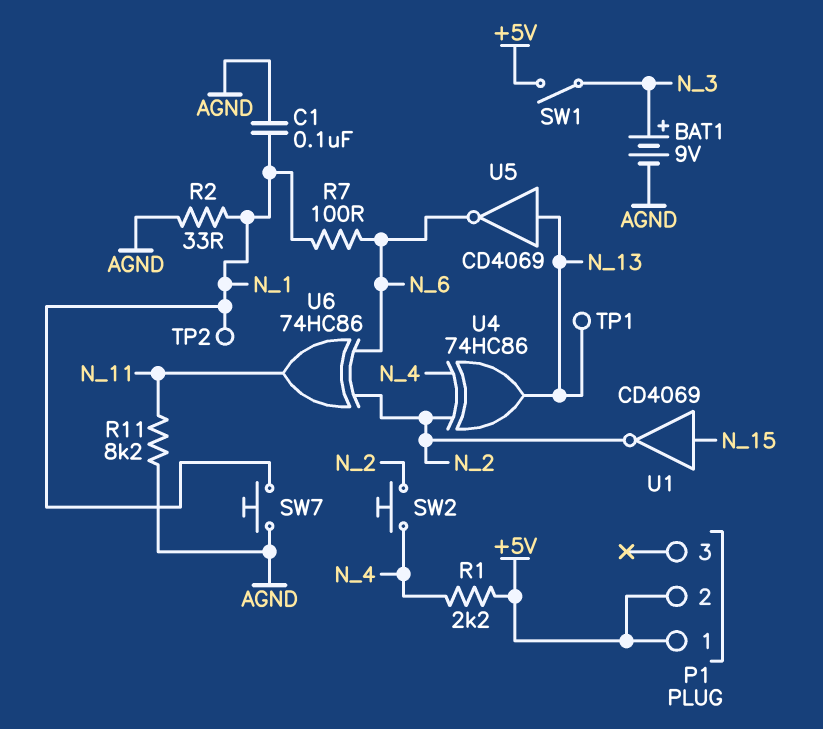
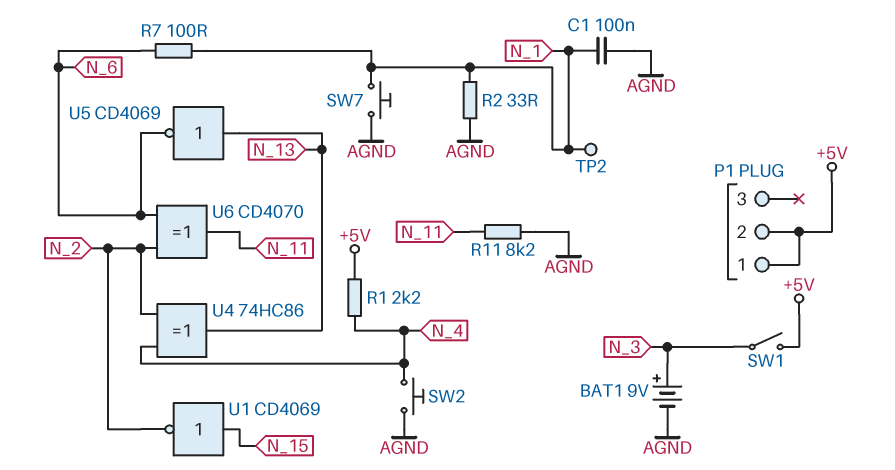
SW2: button (N_2, N_4) -> button (AGND, N_4)
TP1: test point (N_13) -> none
U6: XOR 74HC86 (in N_2, in N_6, out N_11) -> XOR CD4070 (in N_2, in N_6, out N_11)

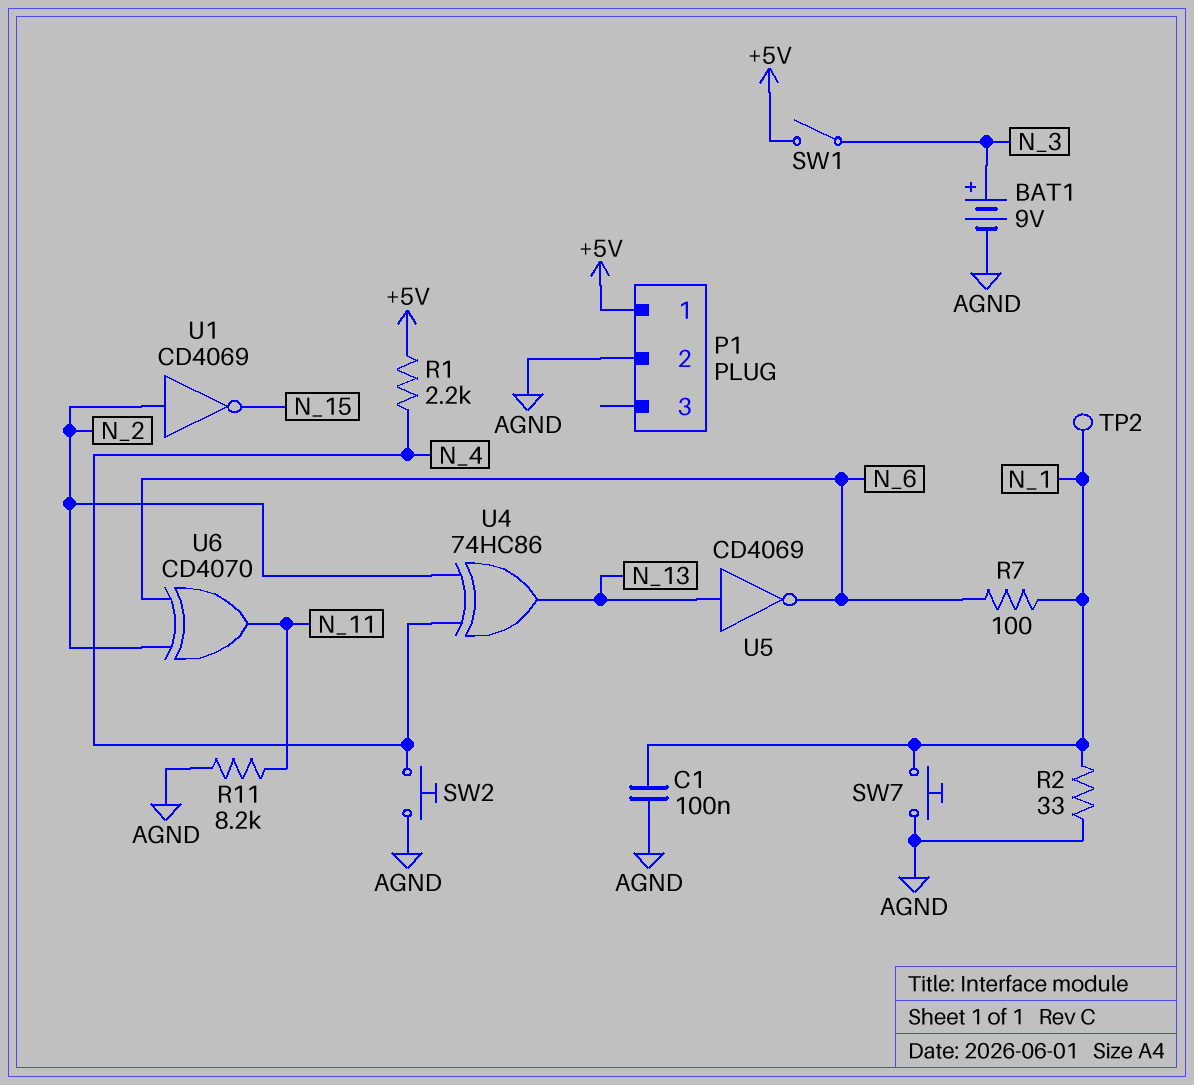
P1 pin 2: +5V -> AGND
U1: NOT CD4069 (in N_15, out N_2) -> NOT CD4069 (in N_2, out N_15)

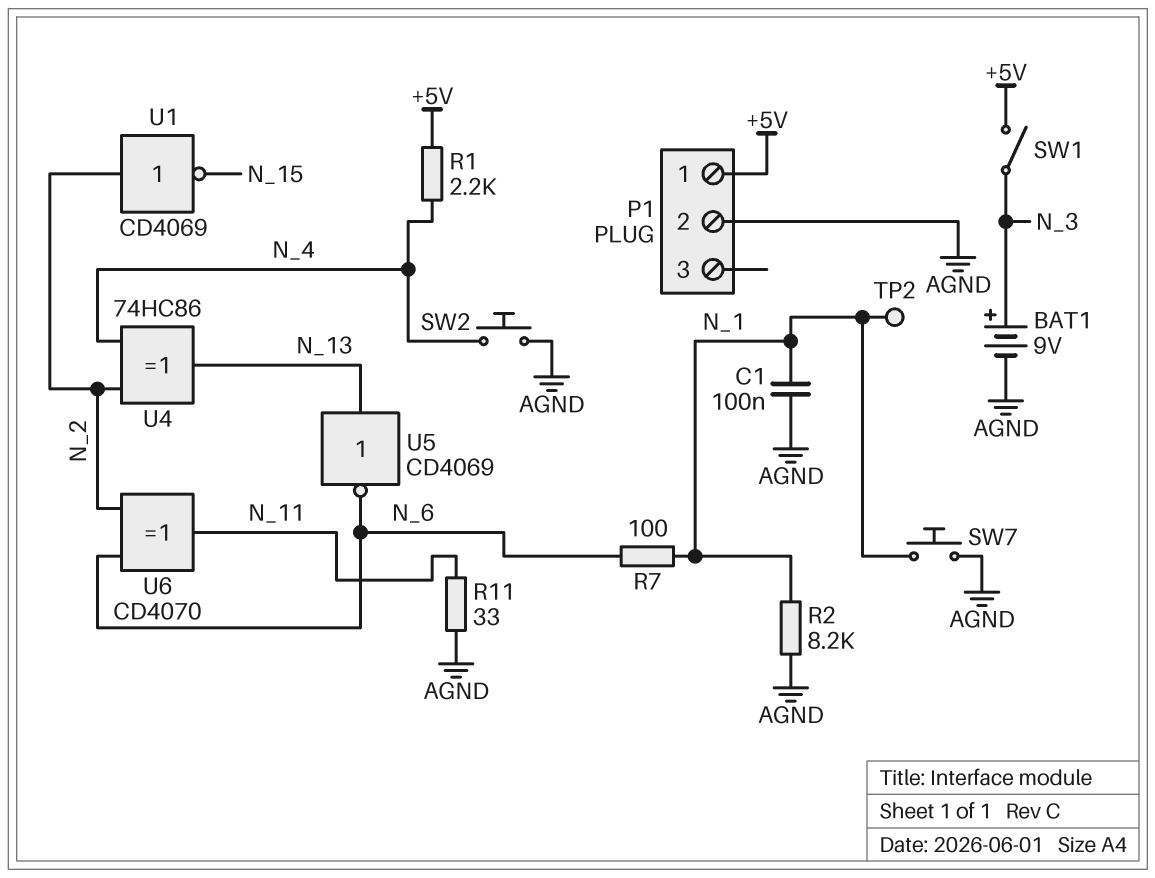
R2: 33 (AGND, N_1) -> 8.2k (AGND, N_1)
R11: 8.2k (AGND, N_11) -> 33 (AGND, N_11)

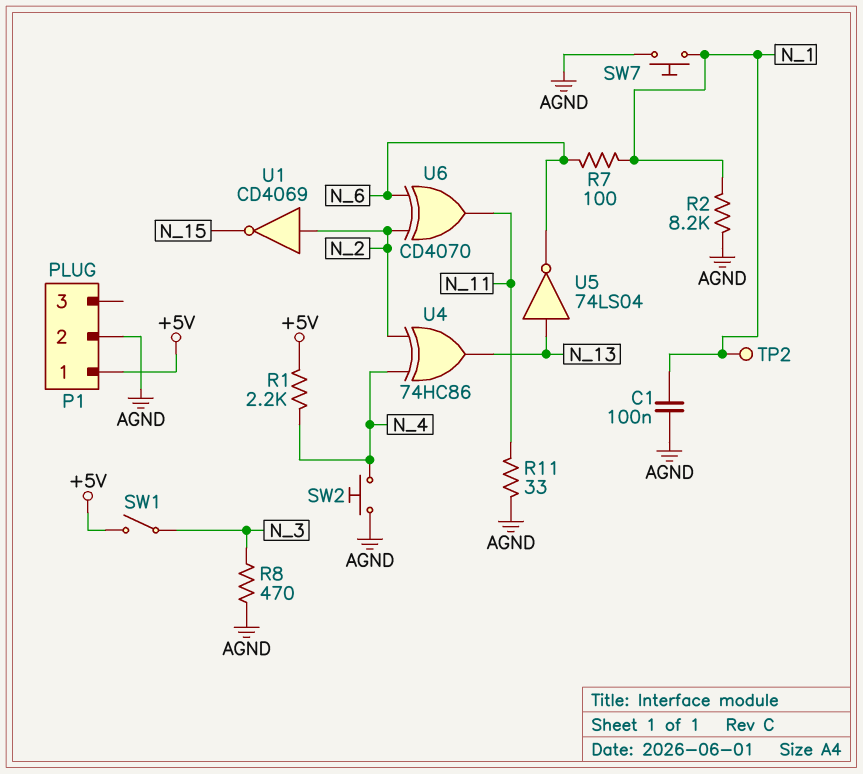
BAT1: 9V (plus N_3, minus AGND) -> none
R8: none -> 470 (AGND, N_3)
U5: NOT CD4069 (in N_13, out N_6) -> NOT 74LS04 (in N_13, out N_6)

